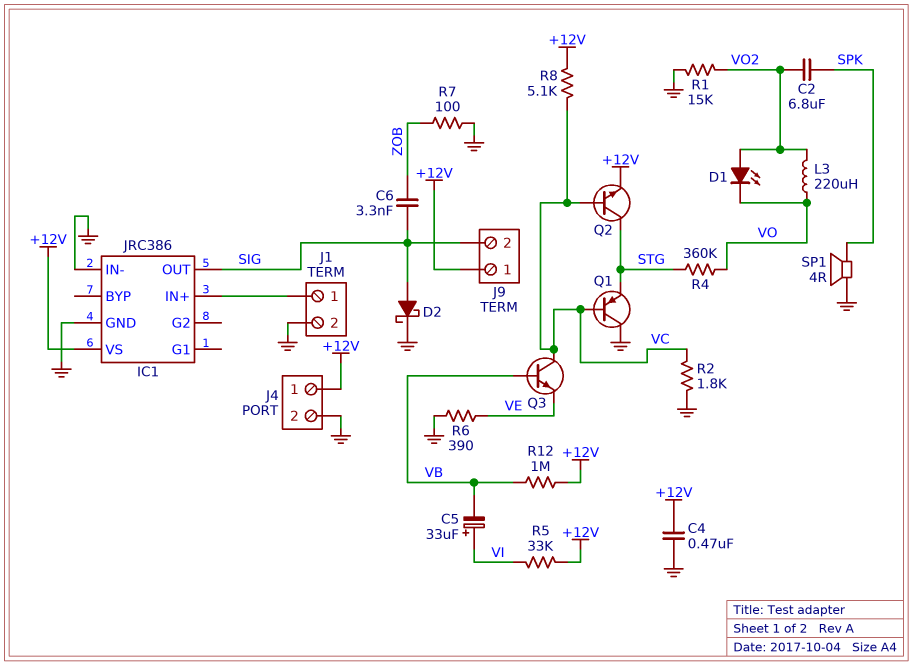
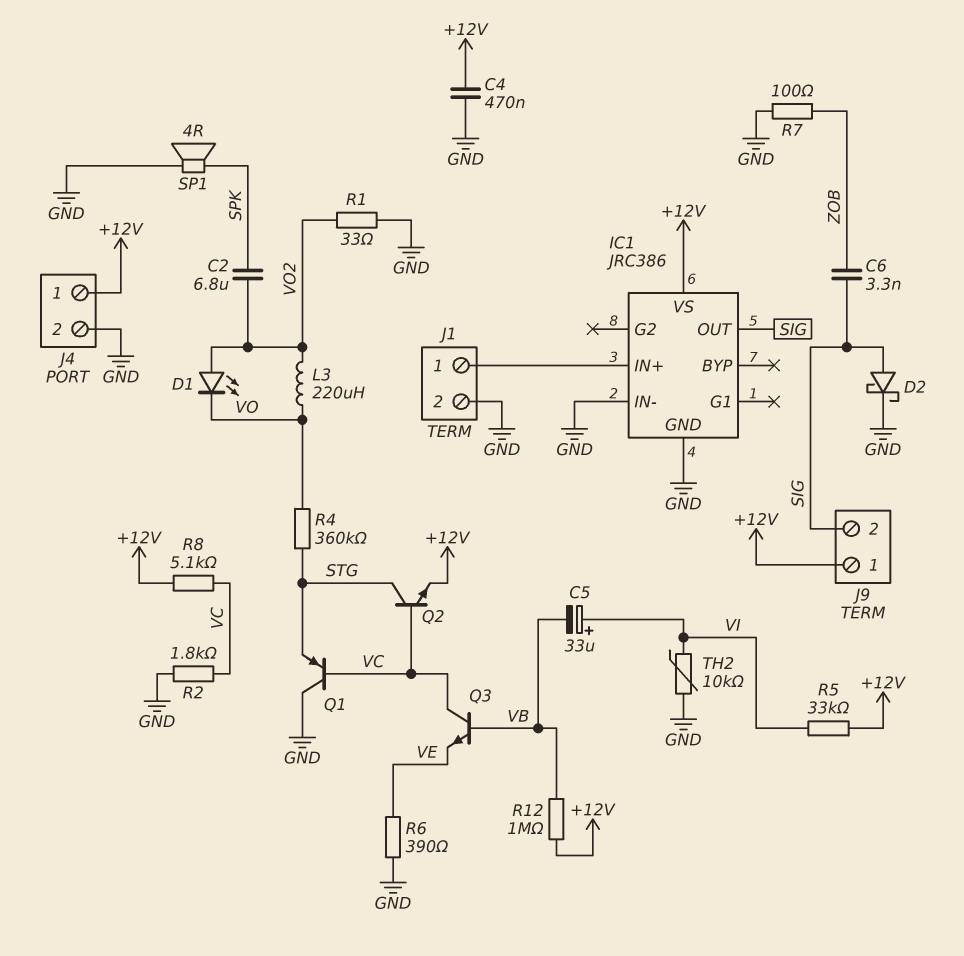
R1: 15k (GND, VO2) -> 33 (GND, VO2)
TH2: none -> 10k (GND, VI)

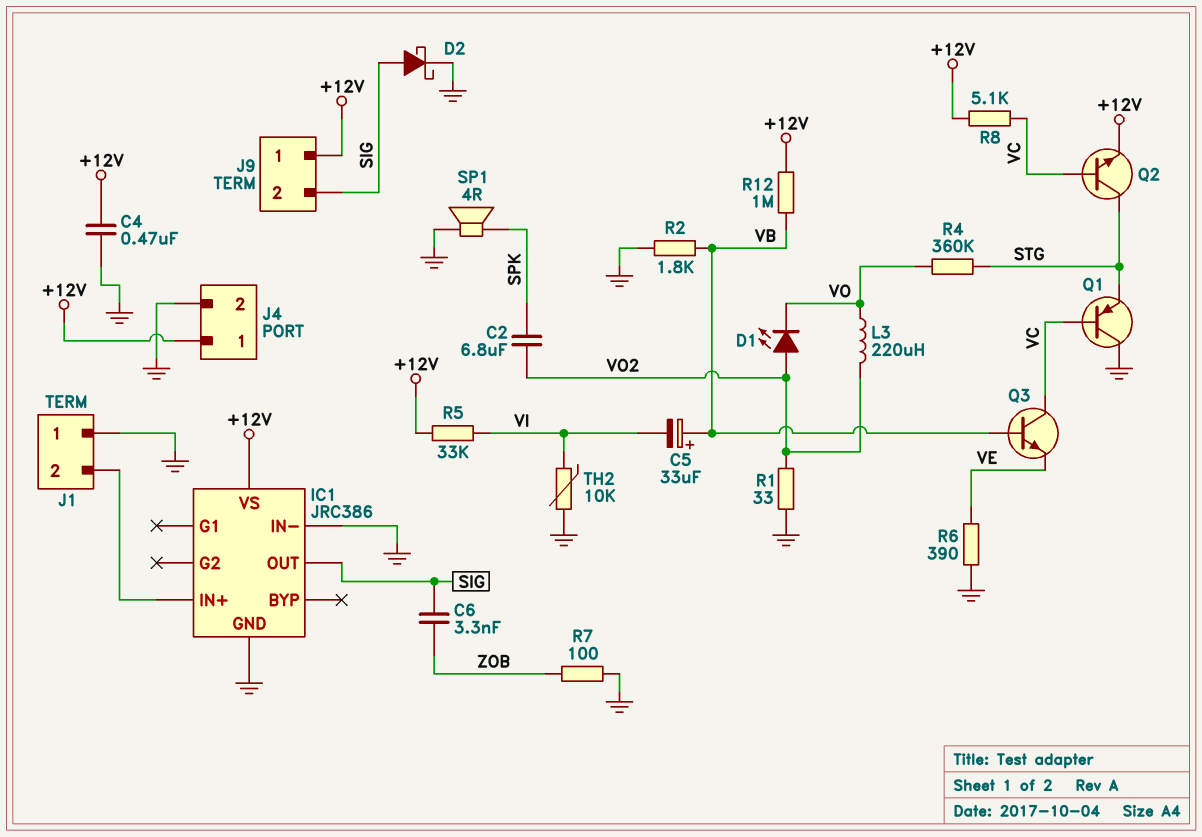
C5: 33uF (plus VI, minus VB) -> 33uF (plus VB, minus VI)
J1 pin 1: IC1/IN+ -> GND
J1 pin 2: GND -> IC1/IN+
R2: 1.8k (GND, VC) -> 1.8k (GND, VB)

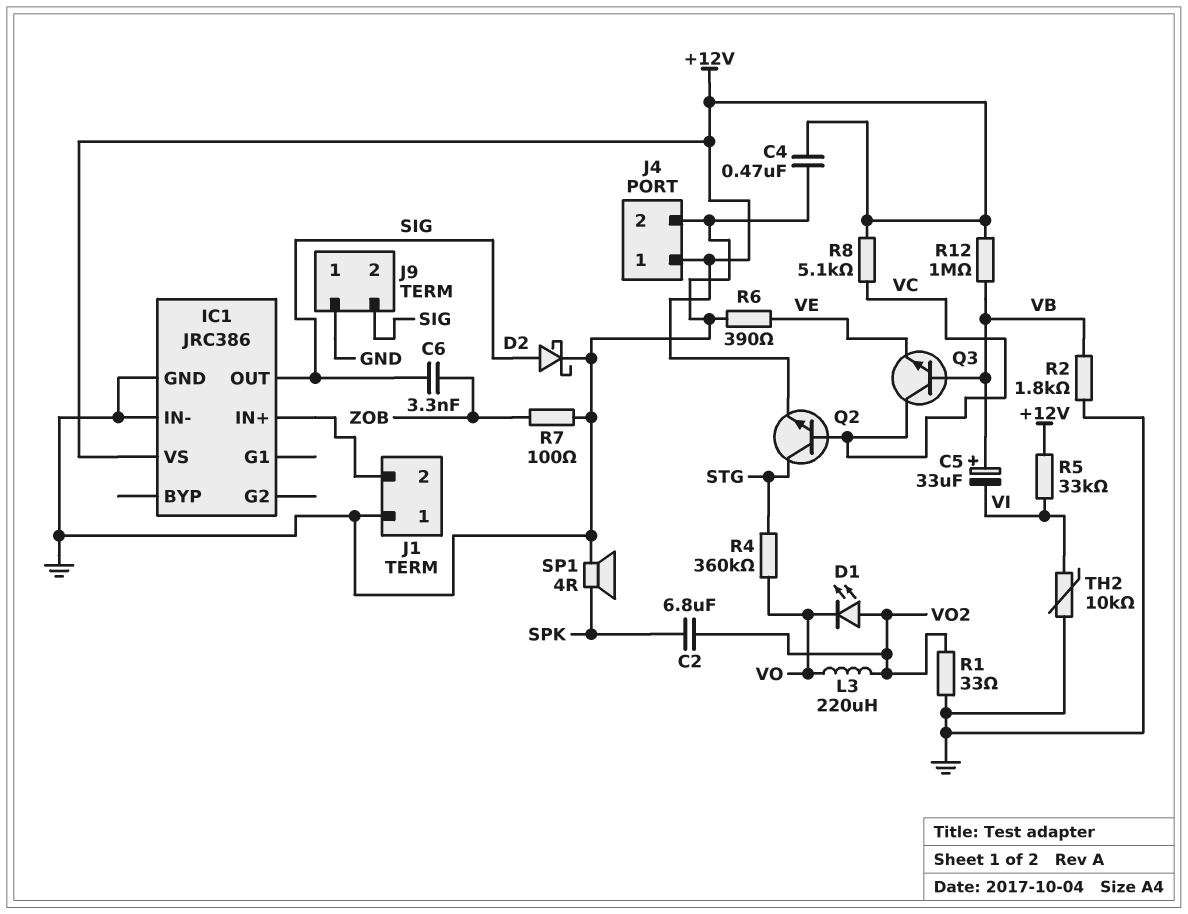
J9 pin 1: +12V -> GND
Q1: PNP (B VC, C GND, E STG) -> none

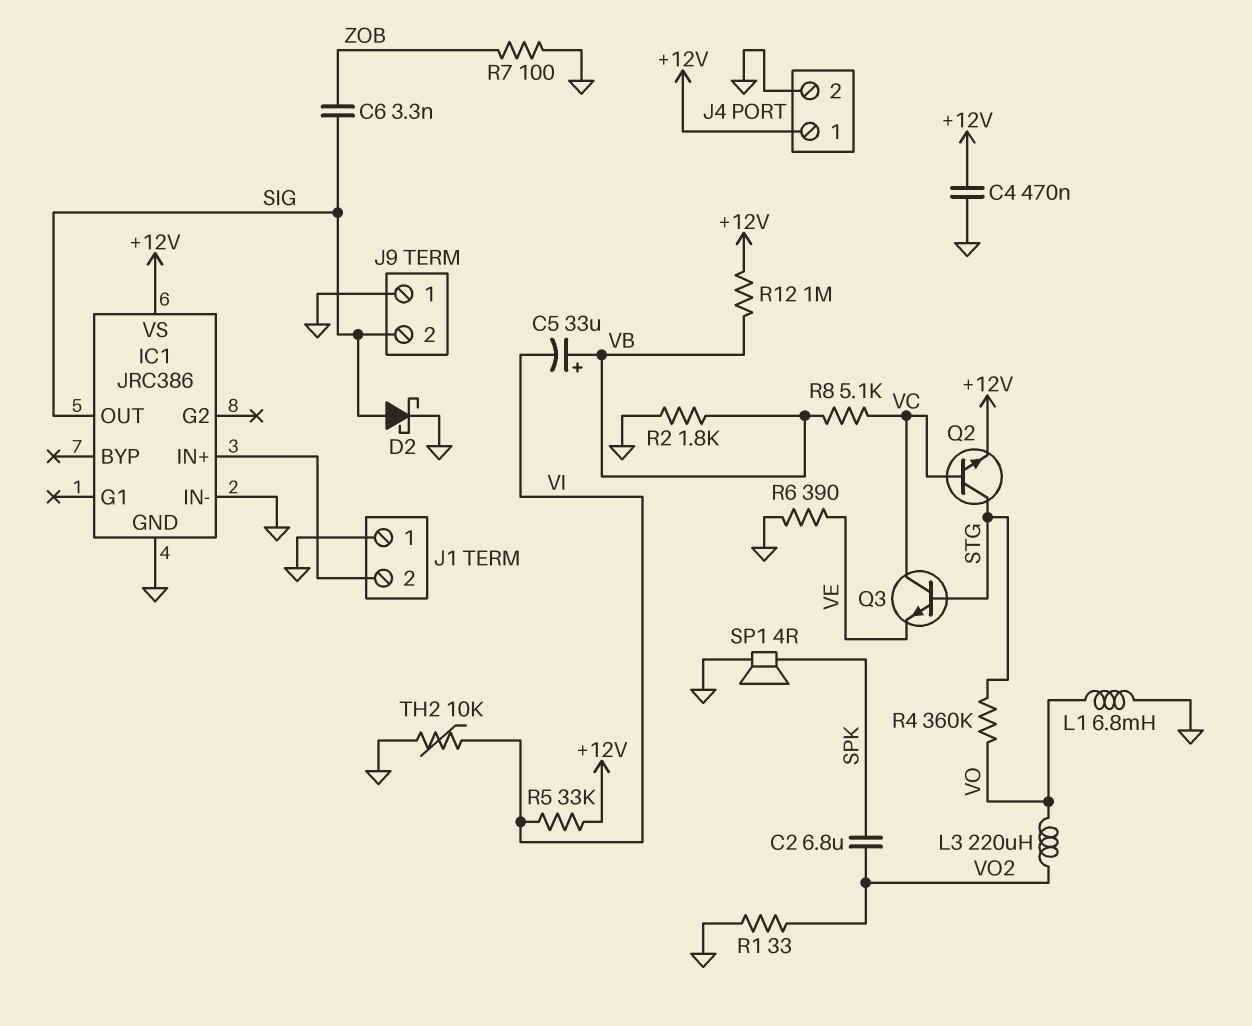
D1: LED (A VO2, K VO) -> none
L1: none -> 6.8mH (GND, VO)
Q3: NPN (B VB, C VC, E VE) -> NPN (B STG, C VC, E VE)
R8: 5.1k (+12V, VC) -> 5.1k (VB, VC)

